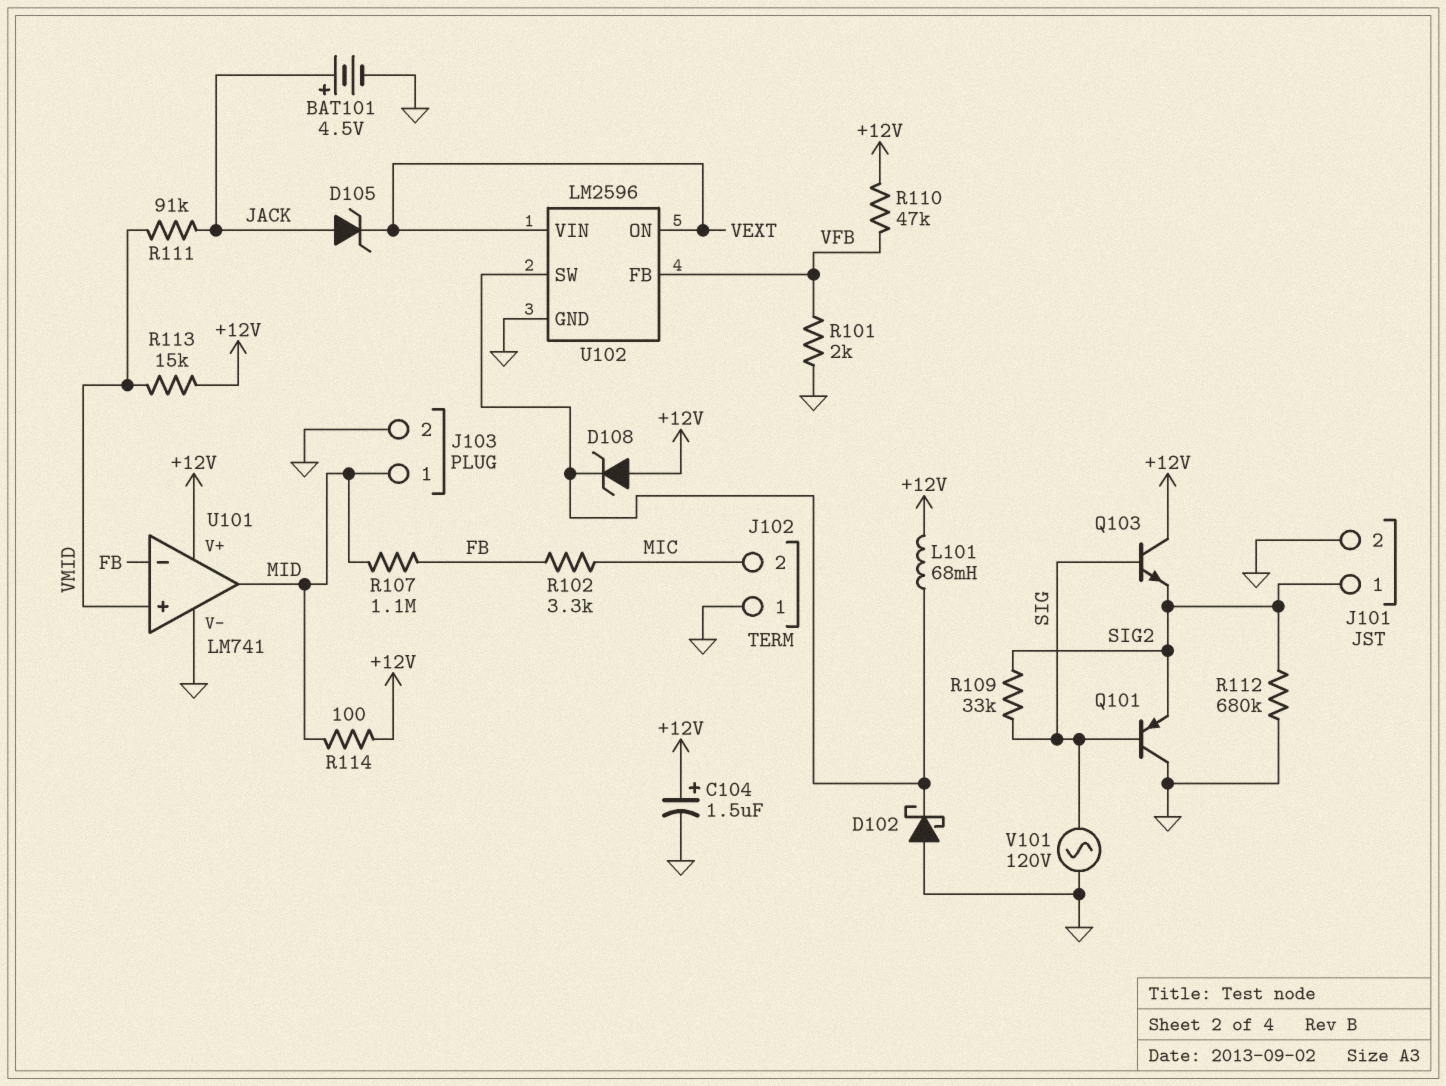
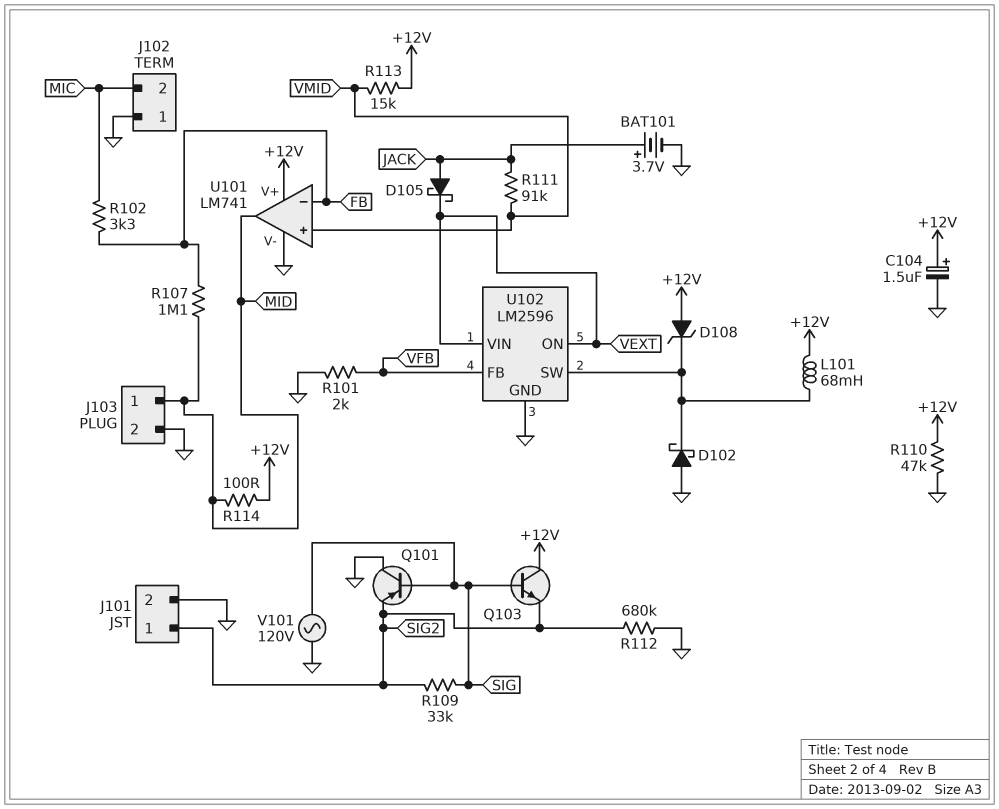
BAT101: 4.5V (plus JACK, minus GND) -> 3.7V (plus JACK, minus GND)
D105: zener (A JACK, K VEXT) -> schottky (A JACK, K VEXT)
R110: 47k (+12V, VFB) -> 47k (+12V, GND)

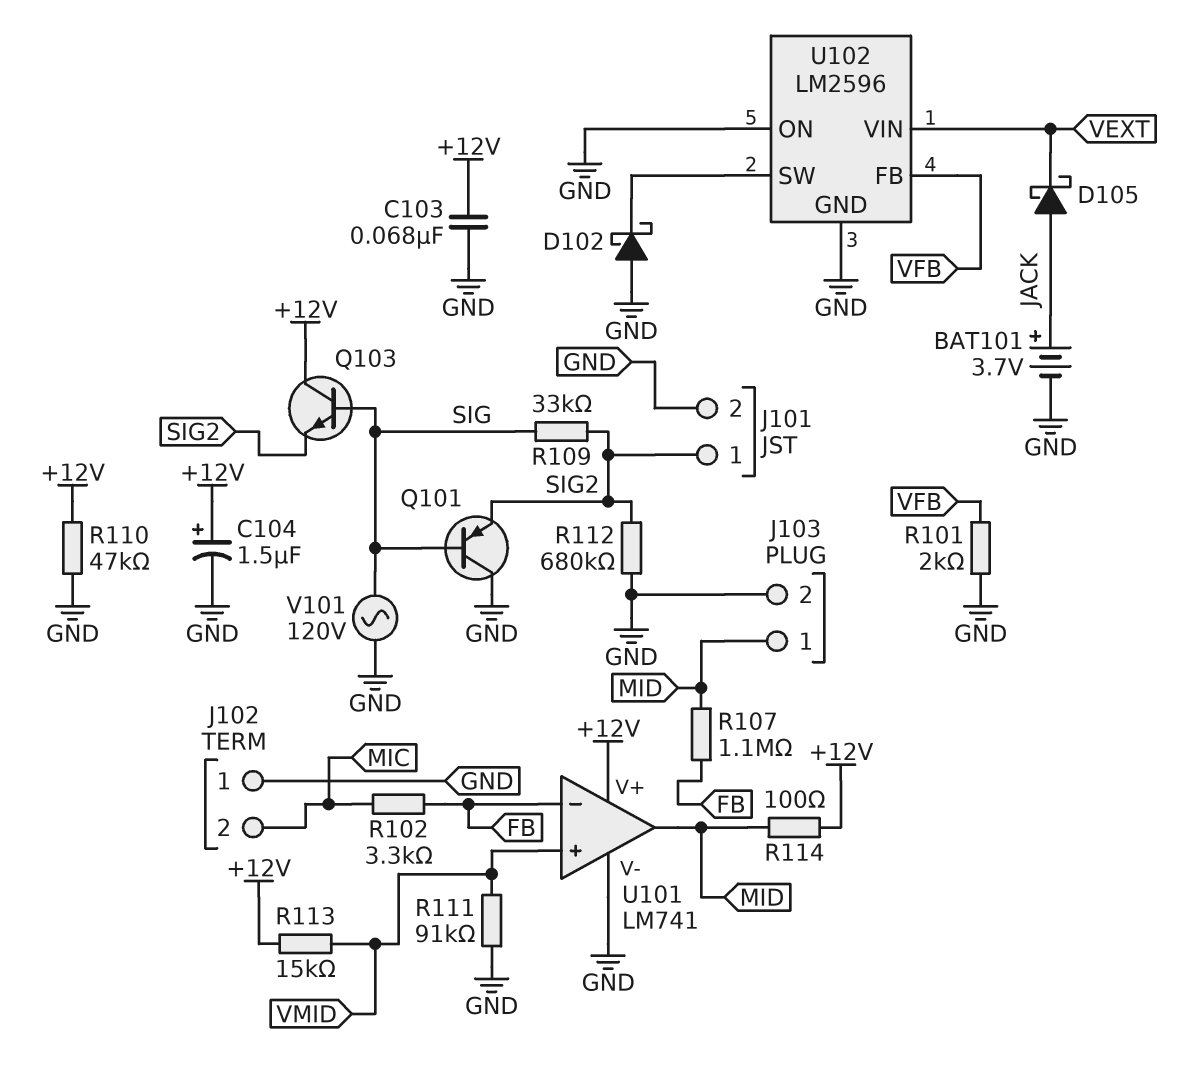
C103: none -> 68nF (+12V, GND)
D108: zener (A +12V, K U102/SW) -> none
L101: 68mH (+12V, U102/SW) -> none
R111: 91k (JACK, VMID) -> 91k (GND, VMID)
U102 pin ON: VEXT -> GND

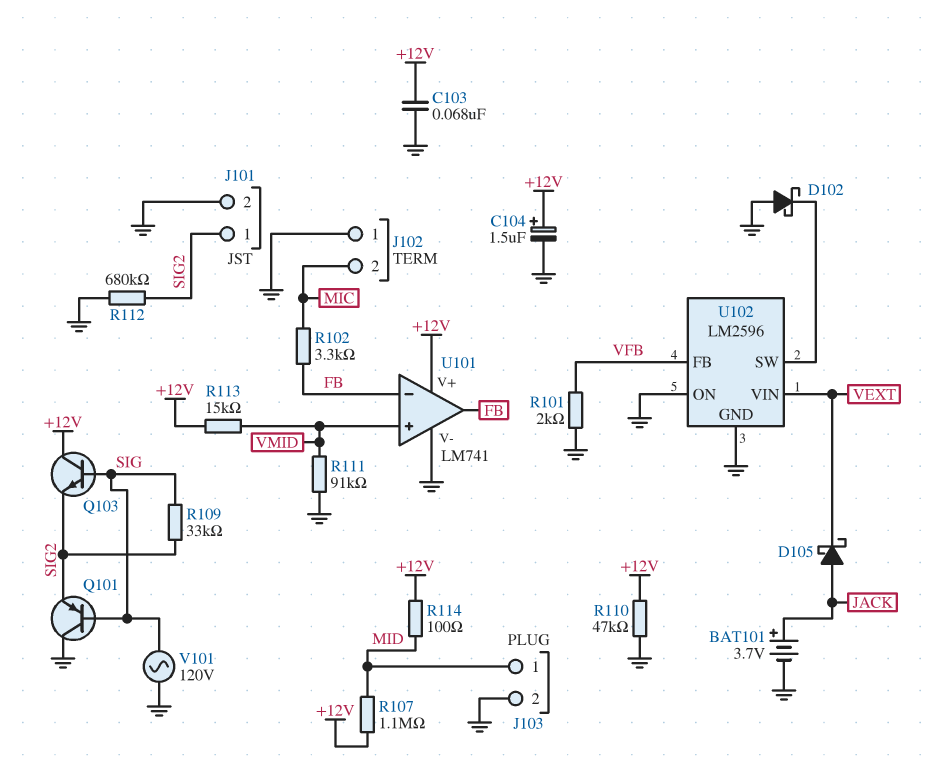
R107: 1.1M (FB, MID) -> 1.1M (+12V, MID)
U101 pin out: MID -> FB

